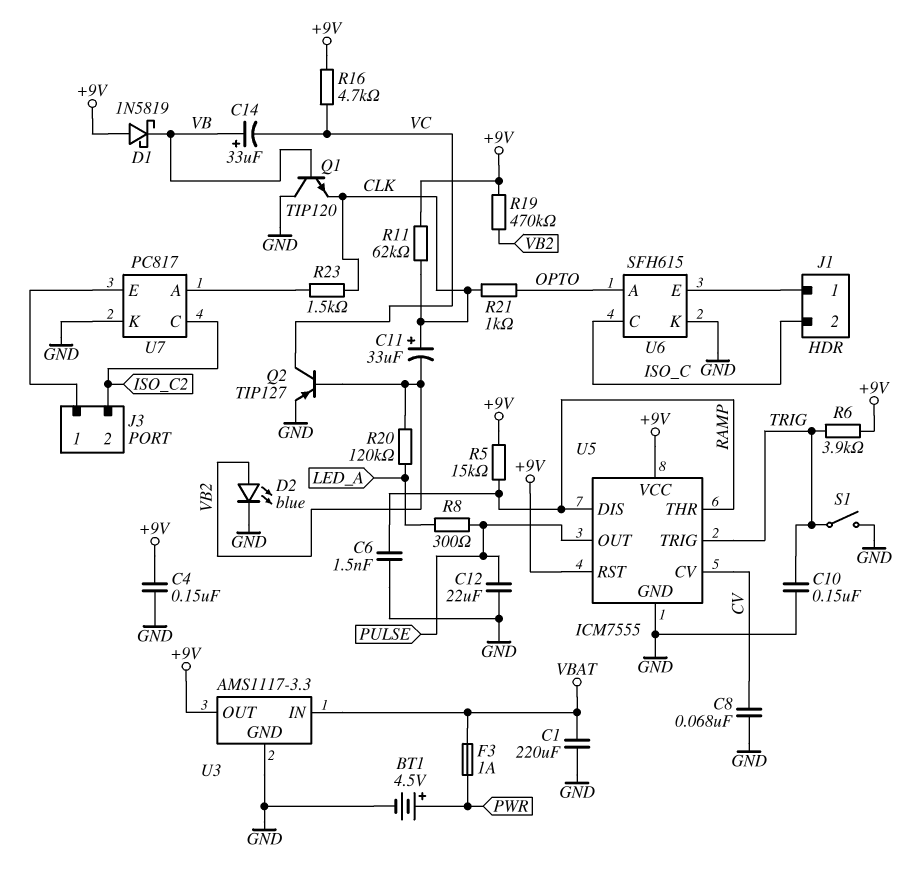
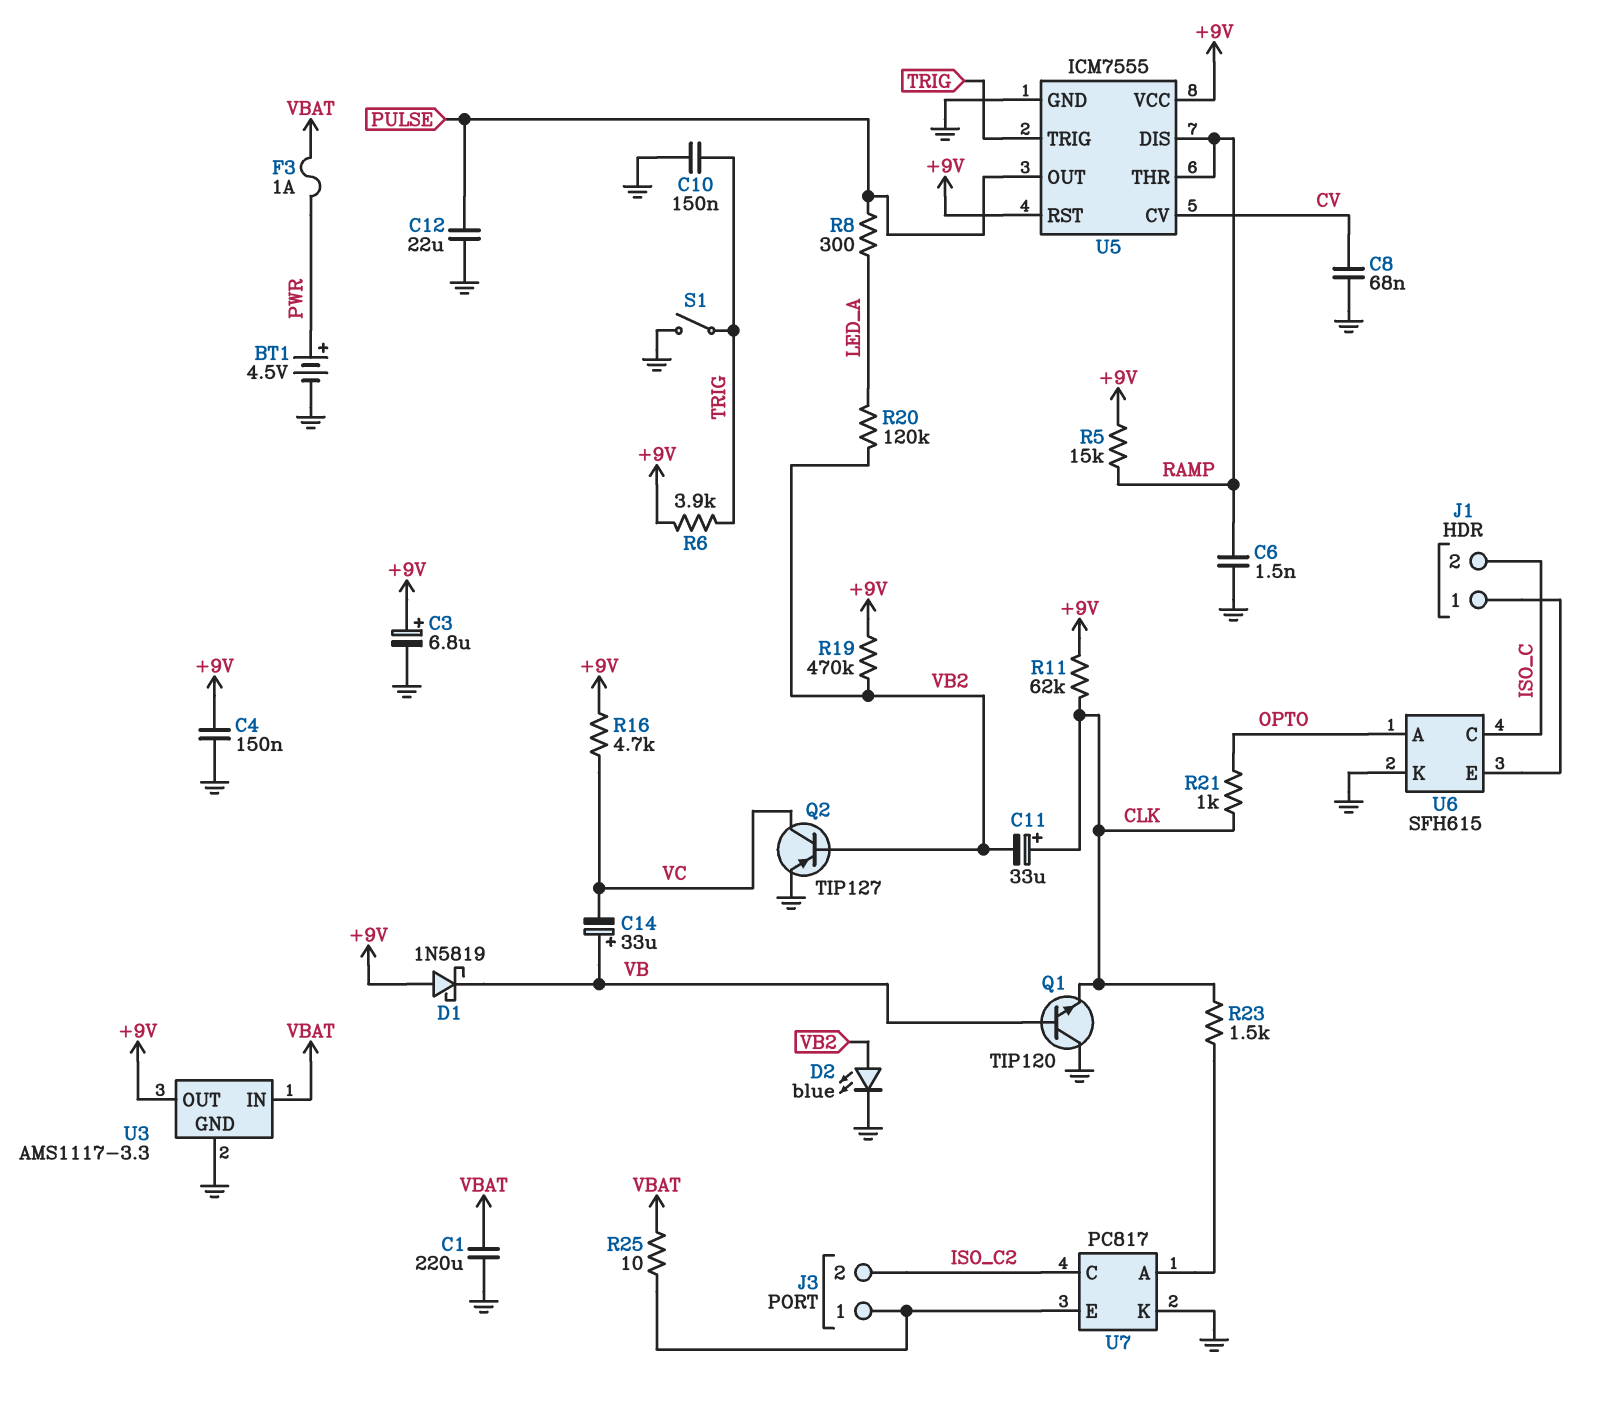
C3: none -> 6.8uF (plus +9V, minus GND)
R25: none -> 10 (J3/1, VBAT)

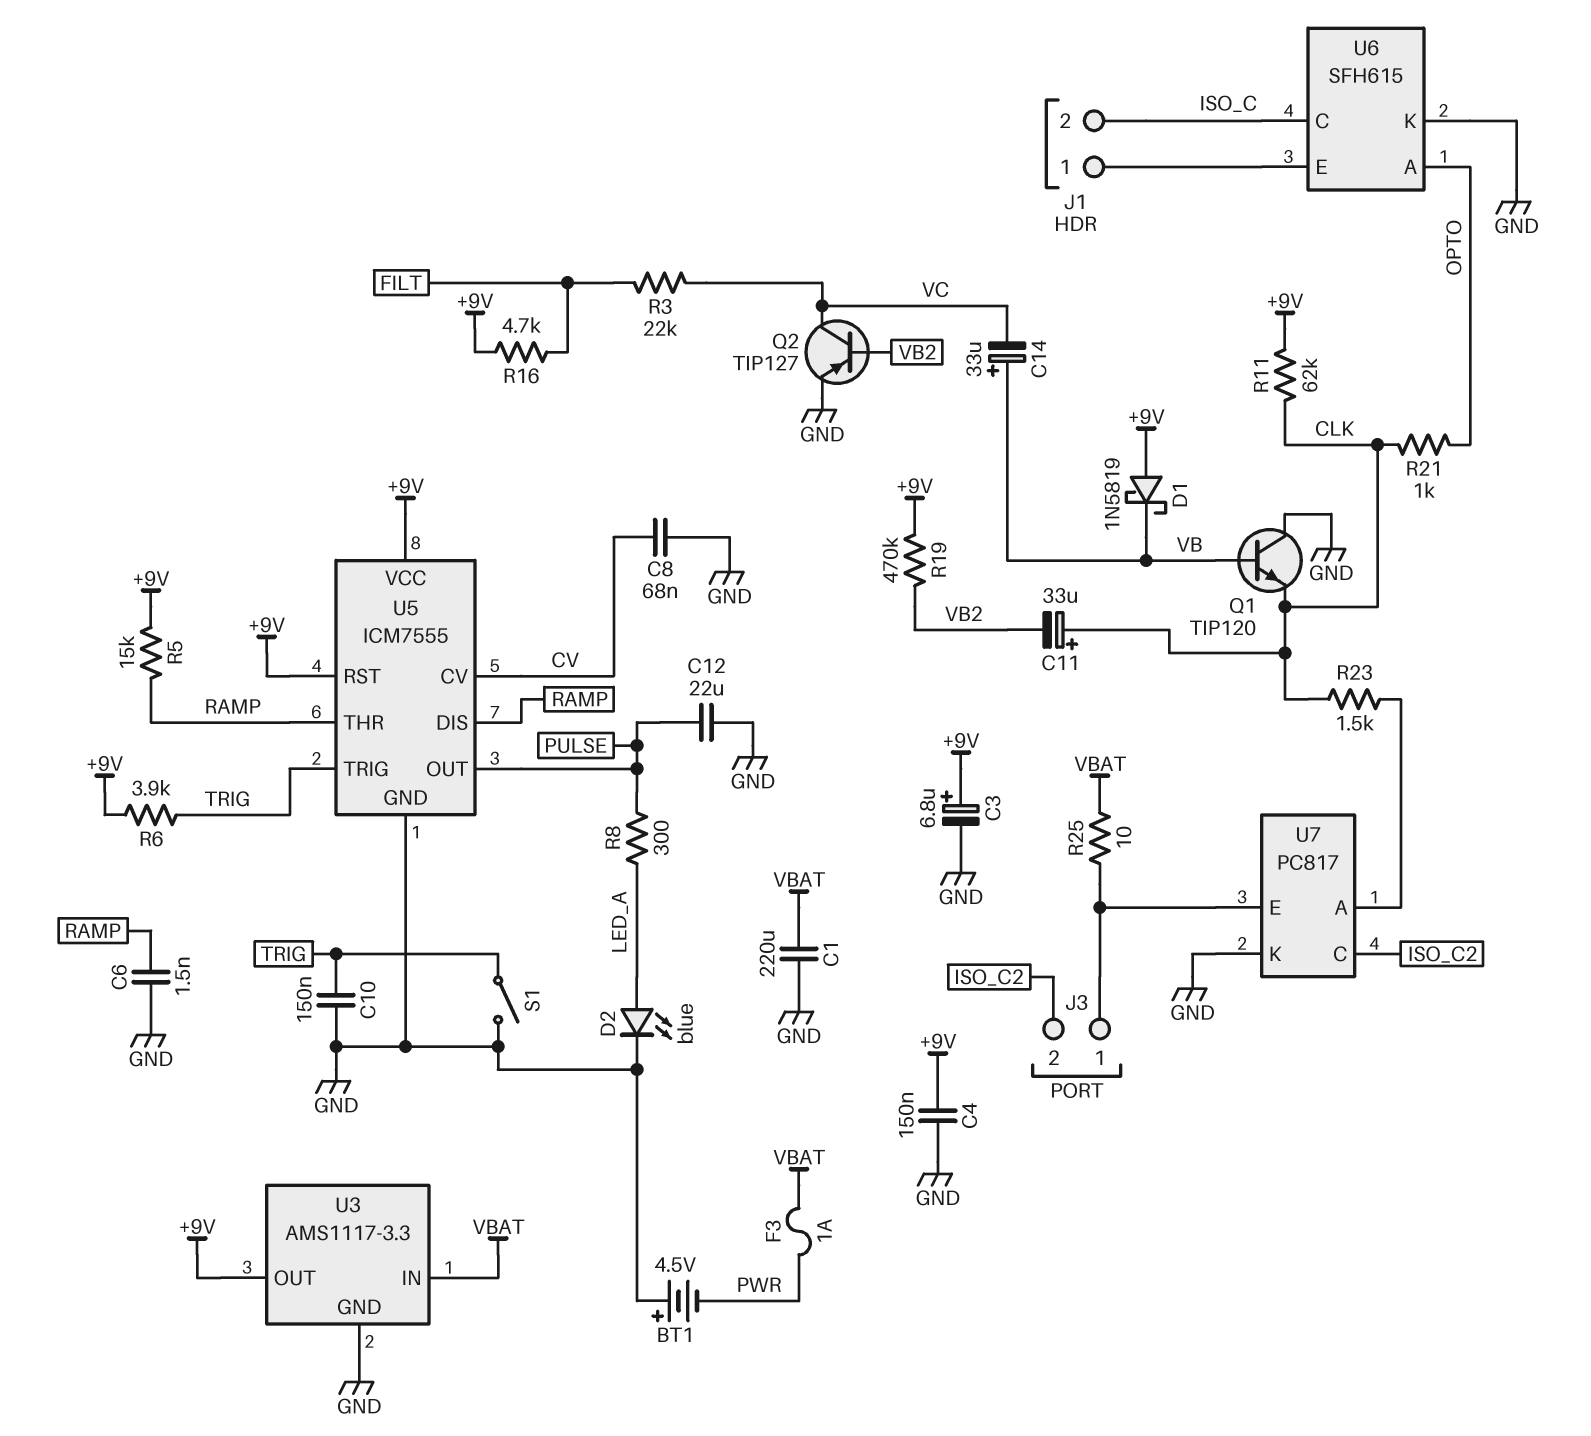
BT1: 4.5V (plus PWR, minus GND) -> 4.5V (plus GND, minus PWR)
D2: LED blue (A VB2, K GND) -> LED blue (A LED_A, K GND)
R3: none -> 22k (FILT, VC)
R16: 4.7k (+9V, VC) -> 4.7k (+9V, FILT)
R20: 120k (LED_A, VB2) -> none

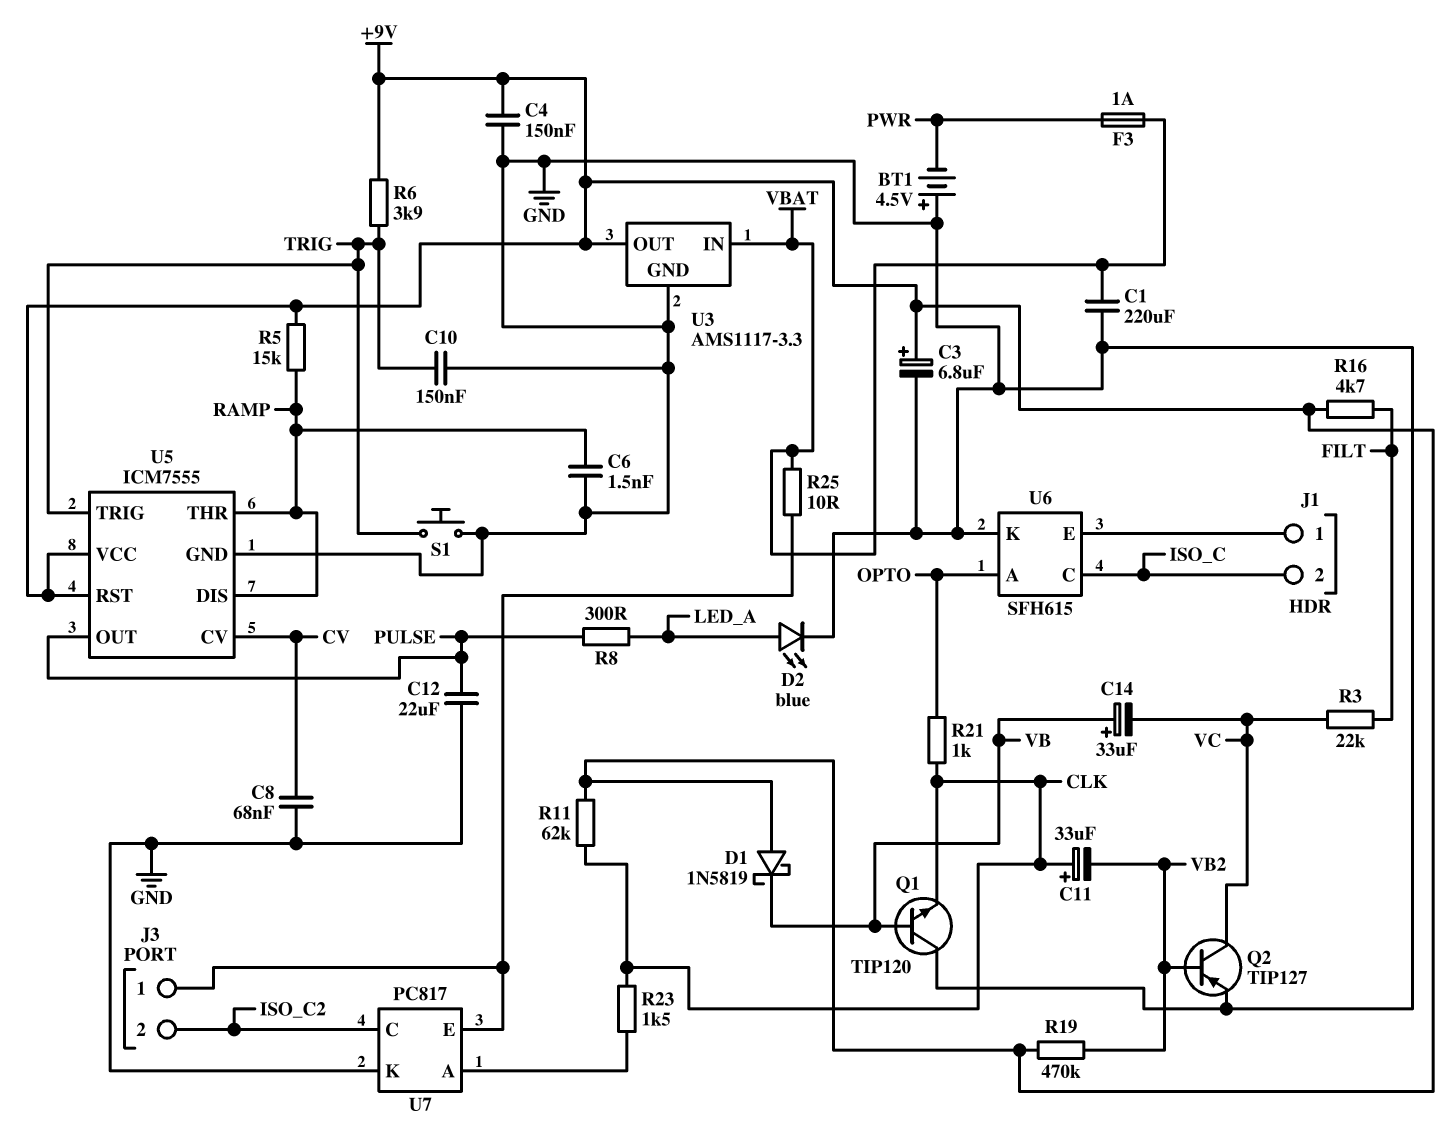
S1: switch (GND, TRIG) -> button (GND, TRIG)

